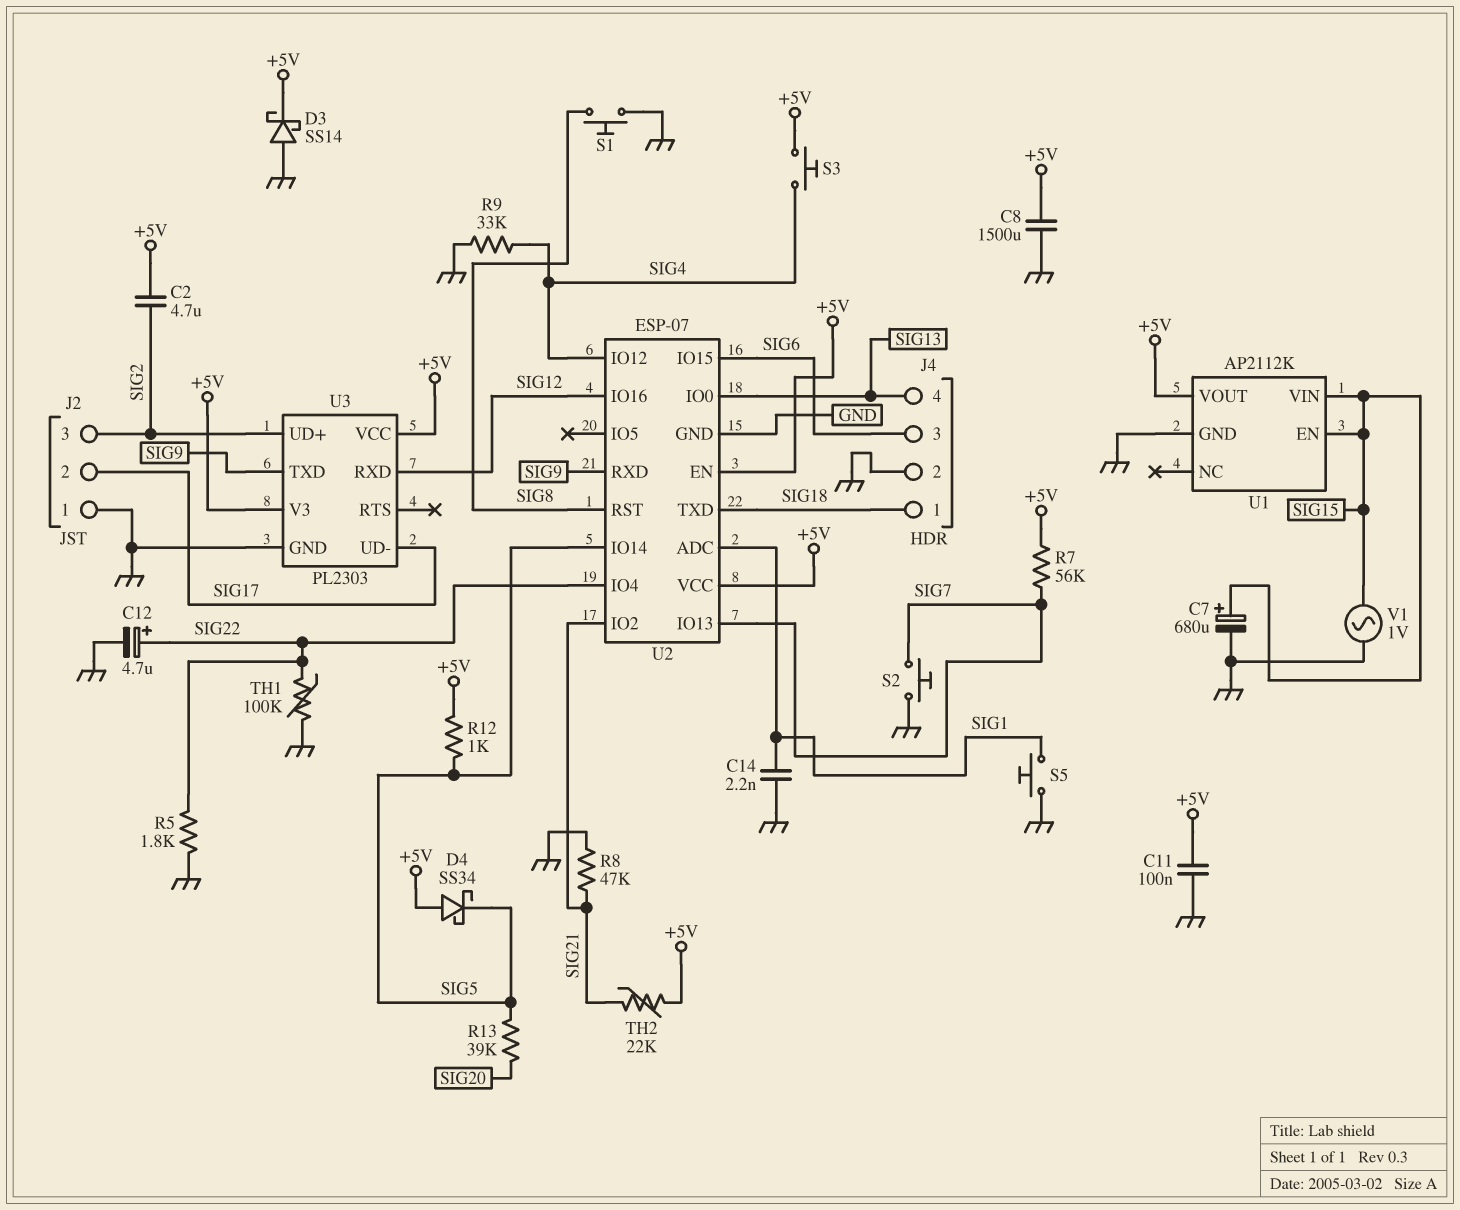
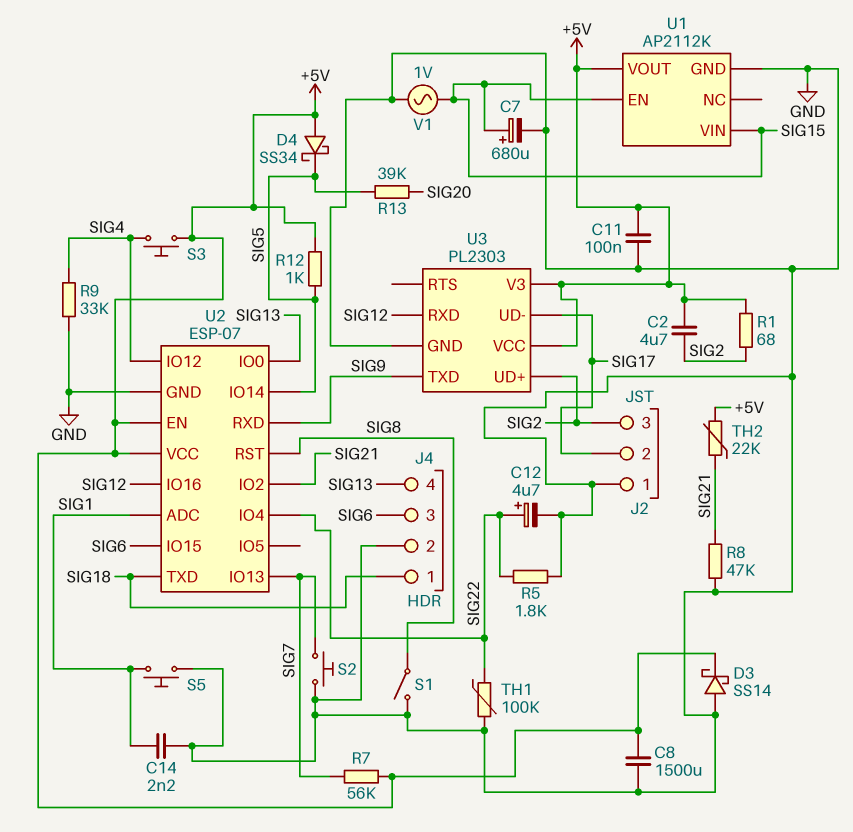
R1: none -> 68 (+5V, SIG2)
S1: button (GND, SIG8) -> switch (GND, SIG8)

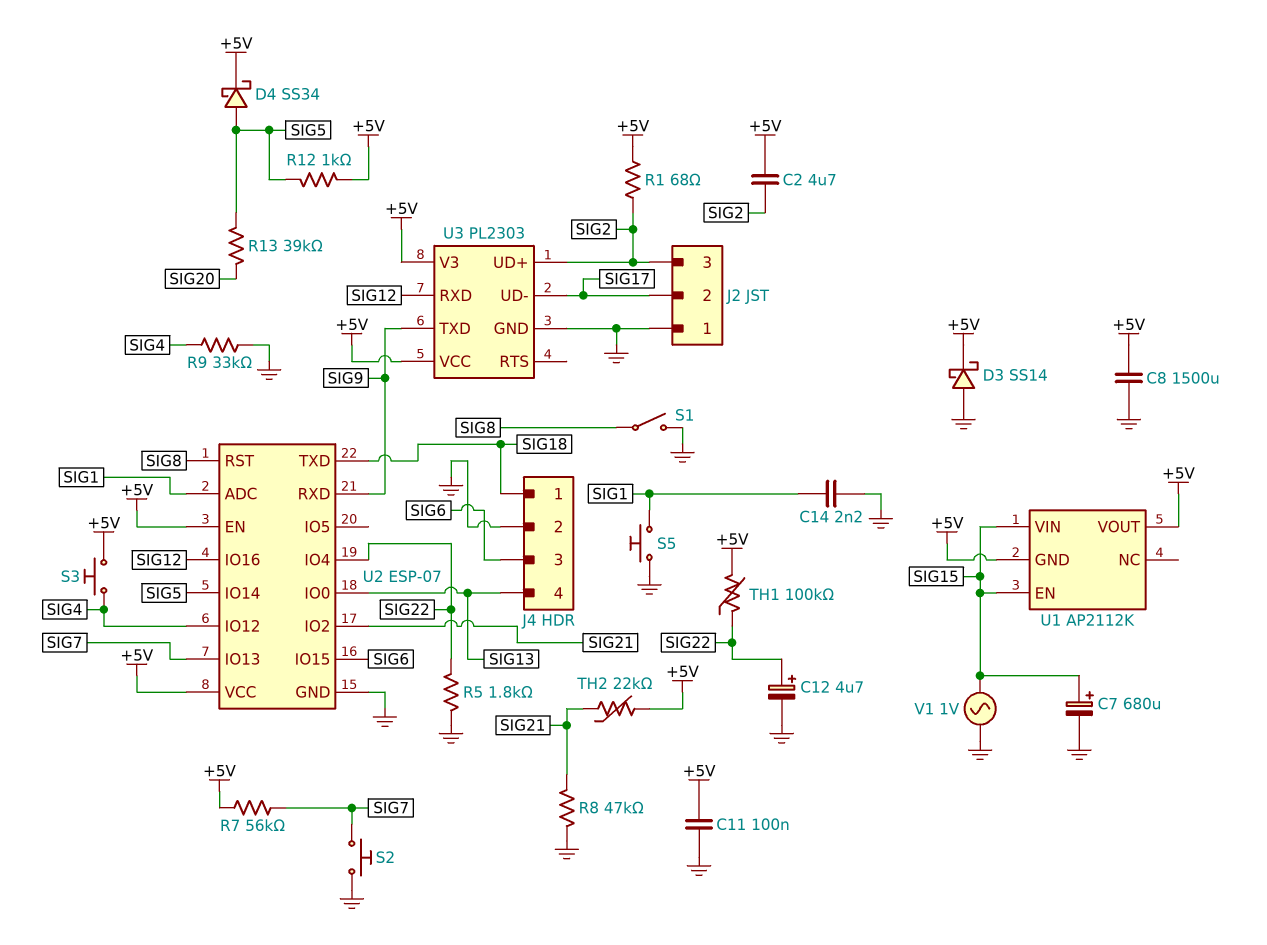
D4: schottky SS34 (A +5V, K SIG5) -> schottky SS34 (A SIG5, K +5V)
TH1: 100k (GND, SIG22) -> 100k (+5V, SIG22)
U1 pin GND: GND -> +5V

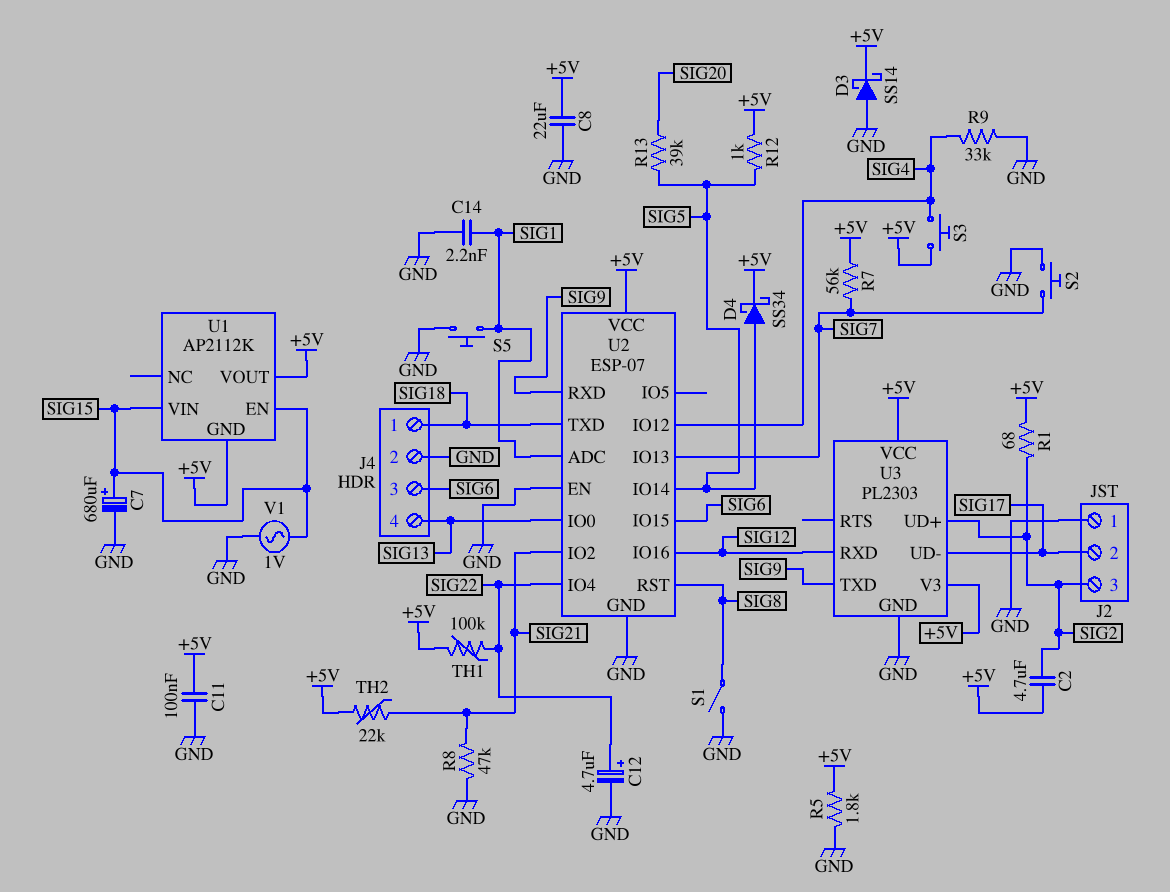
C8: 1500uF (+5V, GND) -> 22uF (+5V, GND)
R5: 1.8k (GND, SIG22) -> 1.8k (+5V, GND)
U2 pin EN: +5V -> GND

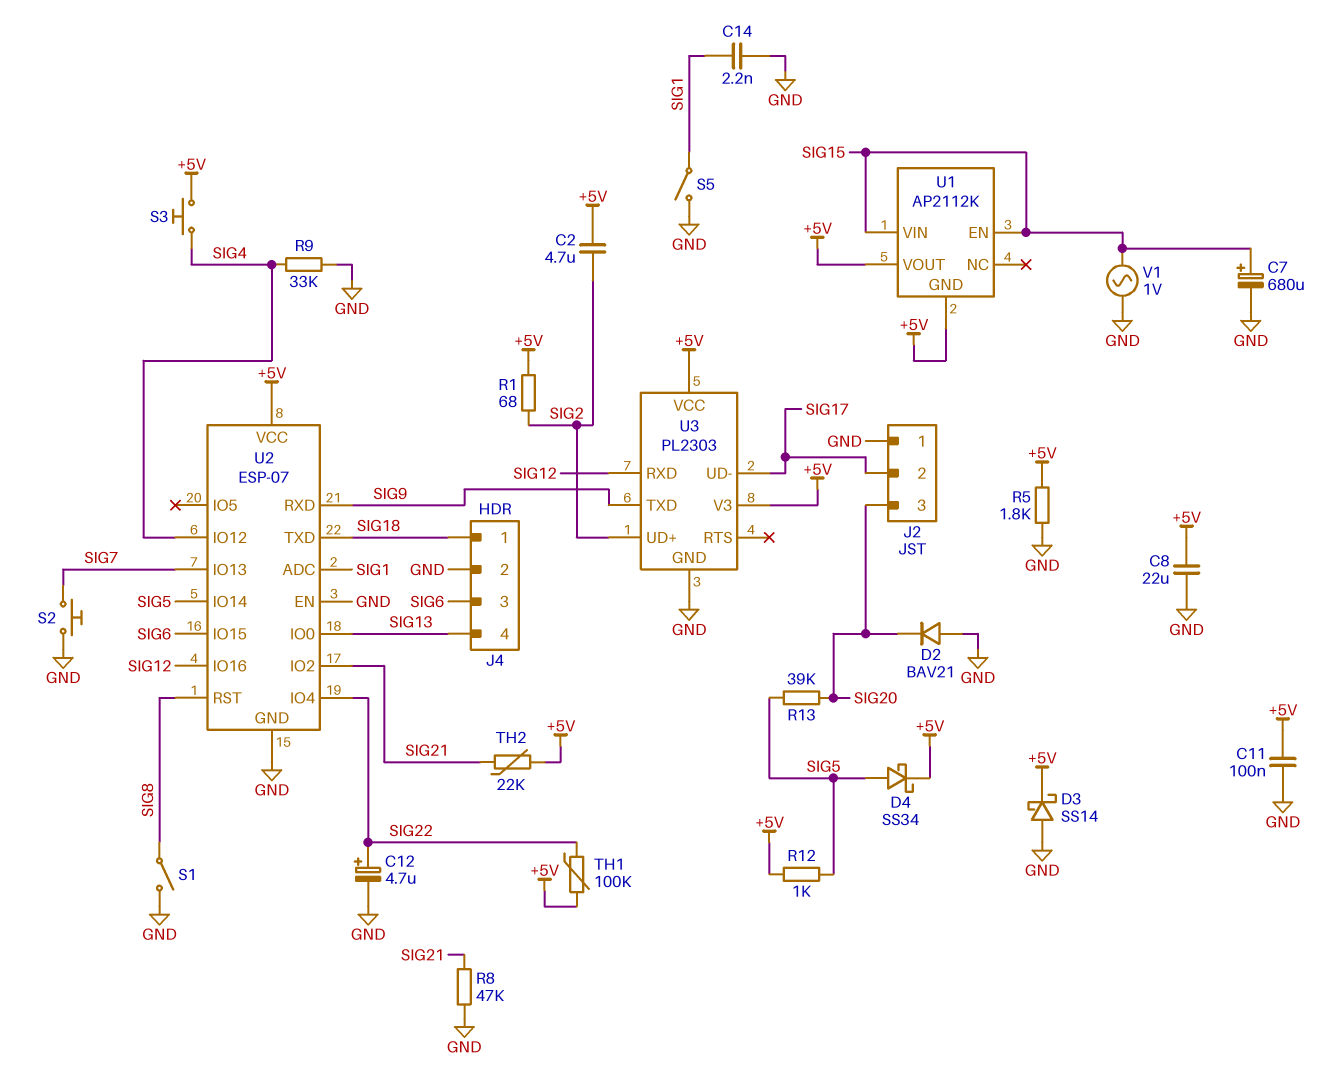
D2: none -> diode BAV21 (A GND, K SIG20)
J2 pin 3: SIG2 -> SIG20
R7: 56k (+5V, SIG7) -> none
S5: button (GND, SIG1) -> switch (GND, SIG1)

